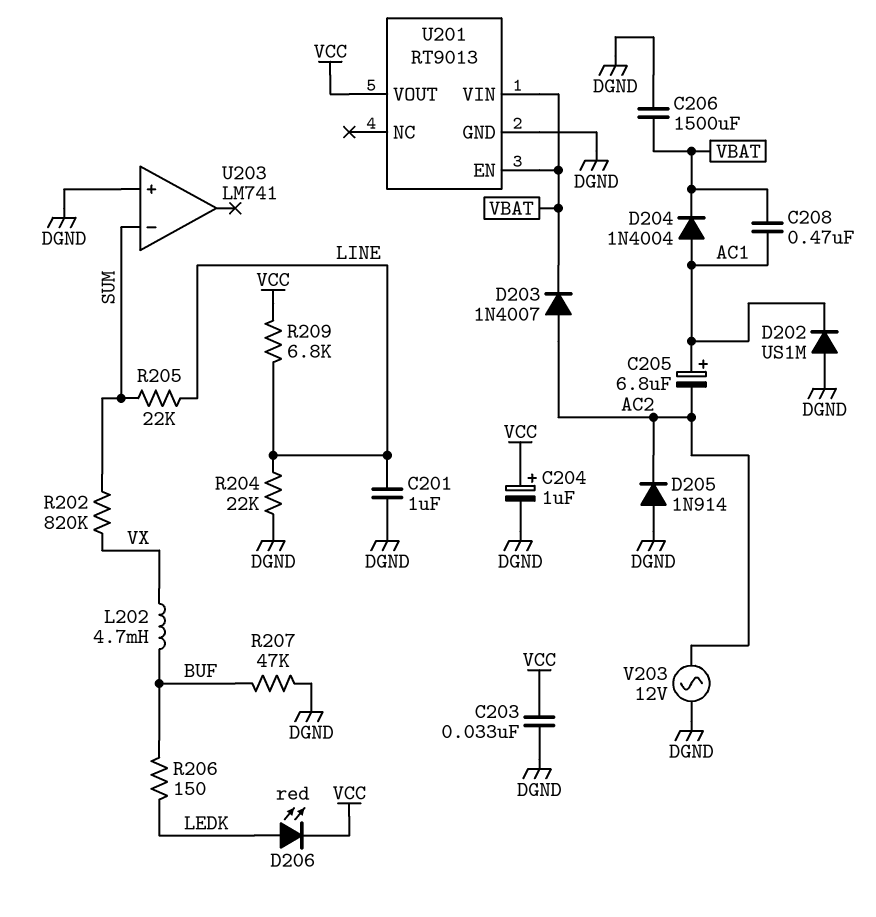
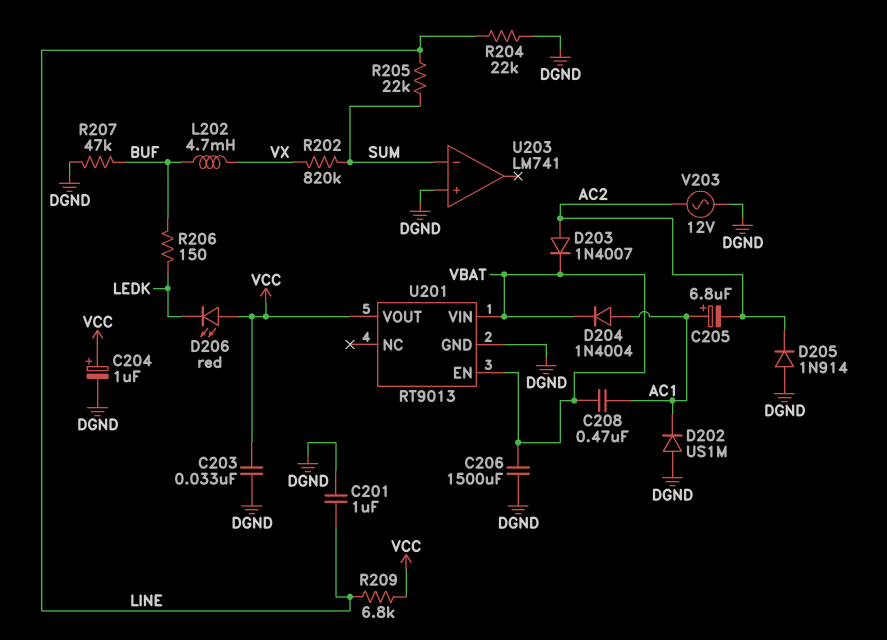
D206: LED red (A LEDK, K VCC) -> LED red (A VCC, K LEDK)

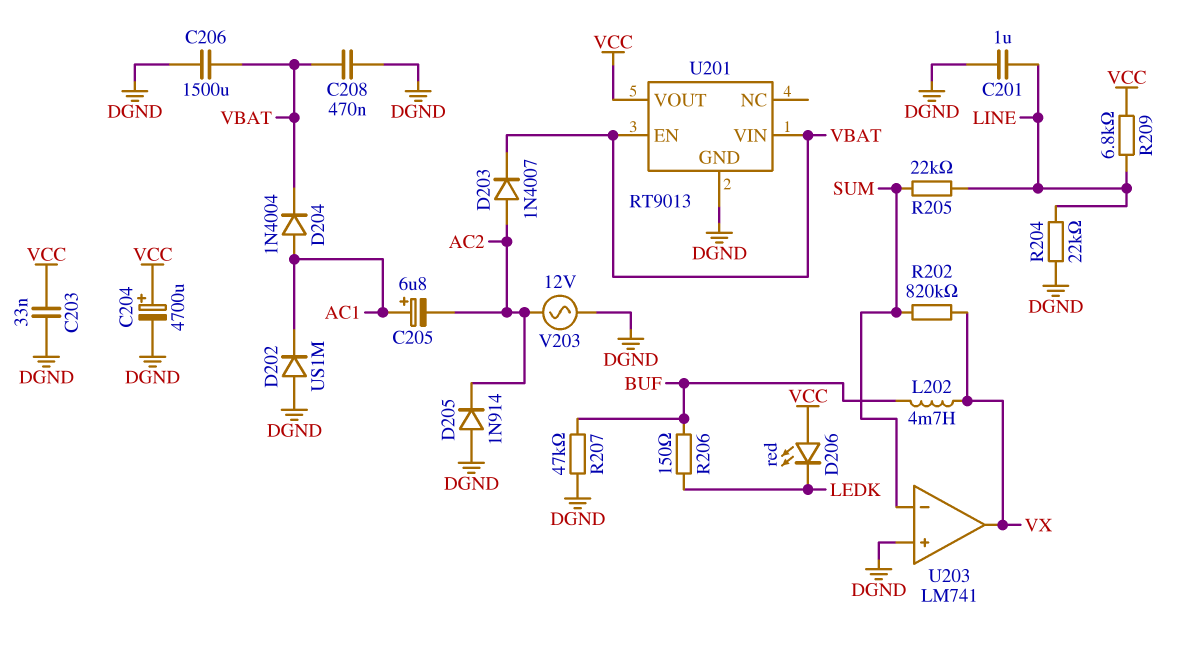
C204: 1uF (plus VCC, minus DGND) -> 4700uF (plus VCC, minus DGND)
C208: 470nF (AC1, VBAT) -> 470nF (DGND, VBAT)
U203 pin out: none -> VX

